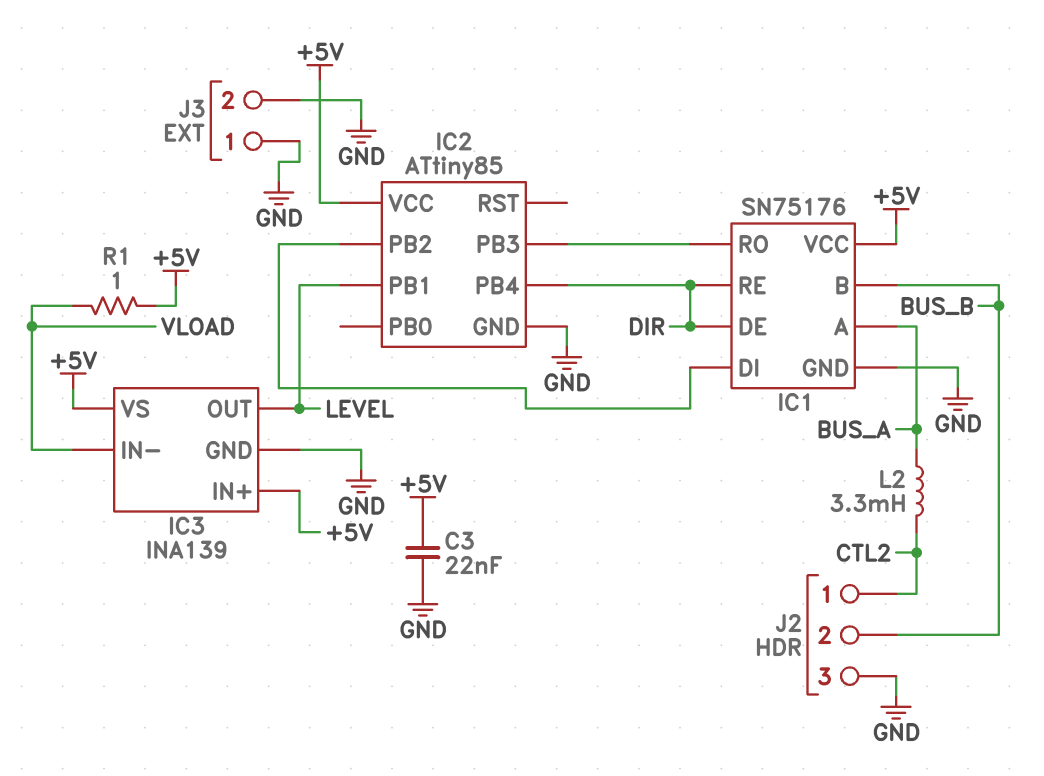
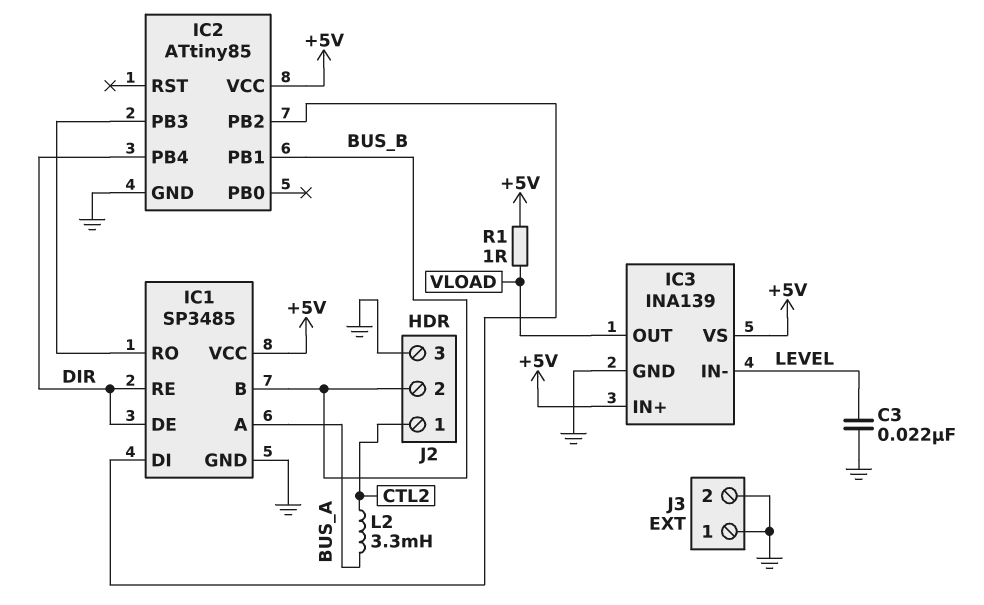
C3: 22nF (+5V, GND) -> 22nF (GND, LEVEL)
IC1: SN75176 -> SP3485
IC2 pin PB1: LEVEL -> BUS_B
IC3 pin IN-: VLOAD -> LEVEL
IC3 pin OUT: LEVEL -> VLOAD

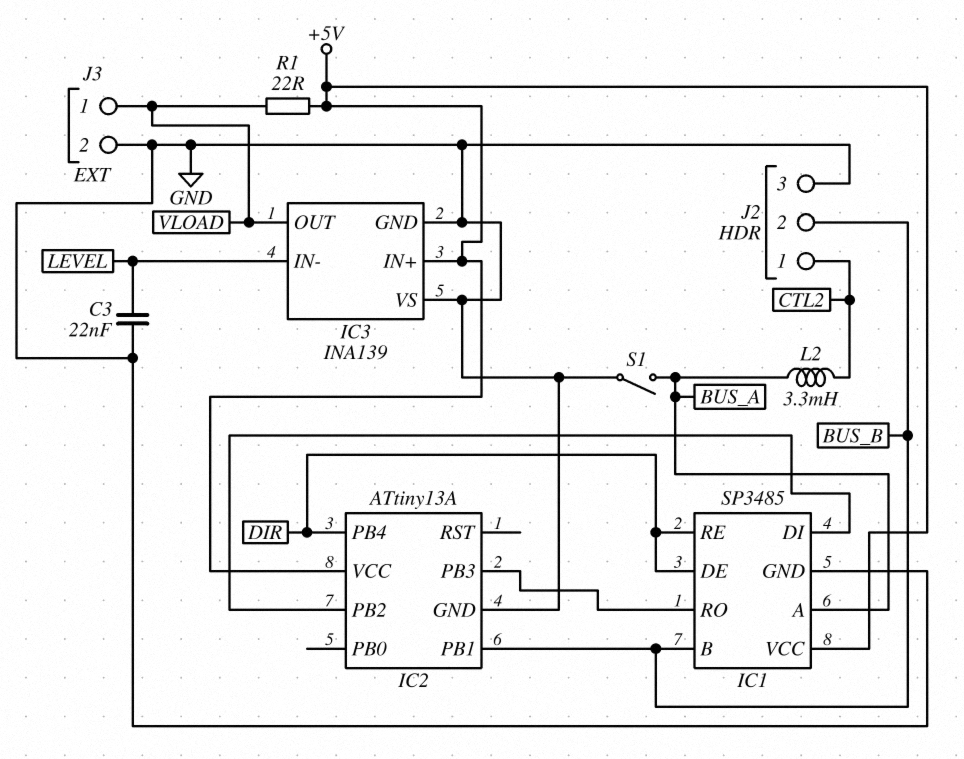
IC2: ATtiny85 -> ATtiny13A
IC3 pin VS: +5V -> GND
J3 pin 1: GND -> VLOAD
R1: 1 (+5V, VLOAD) -> 22 (+5V, VLOAD)
S1: none -> switch (BUS_A, GND)

